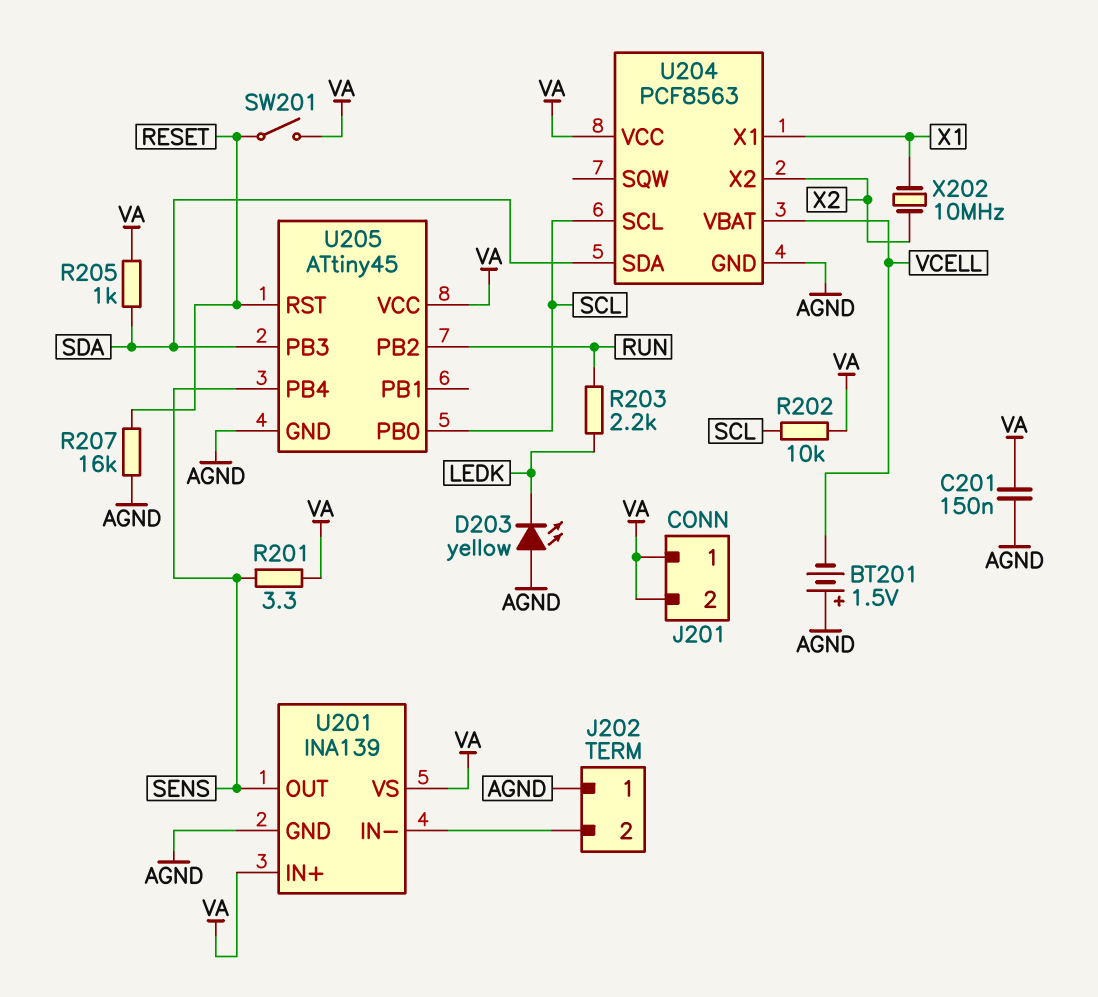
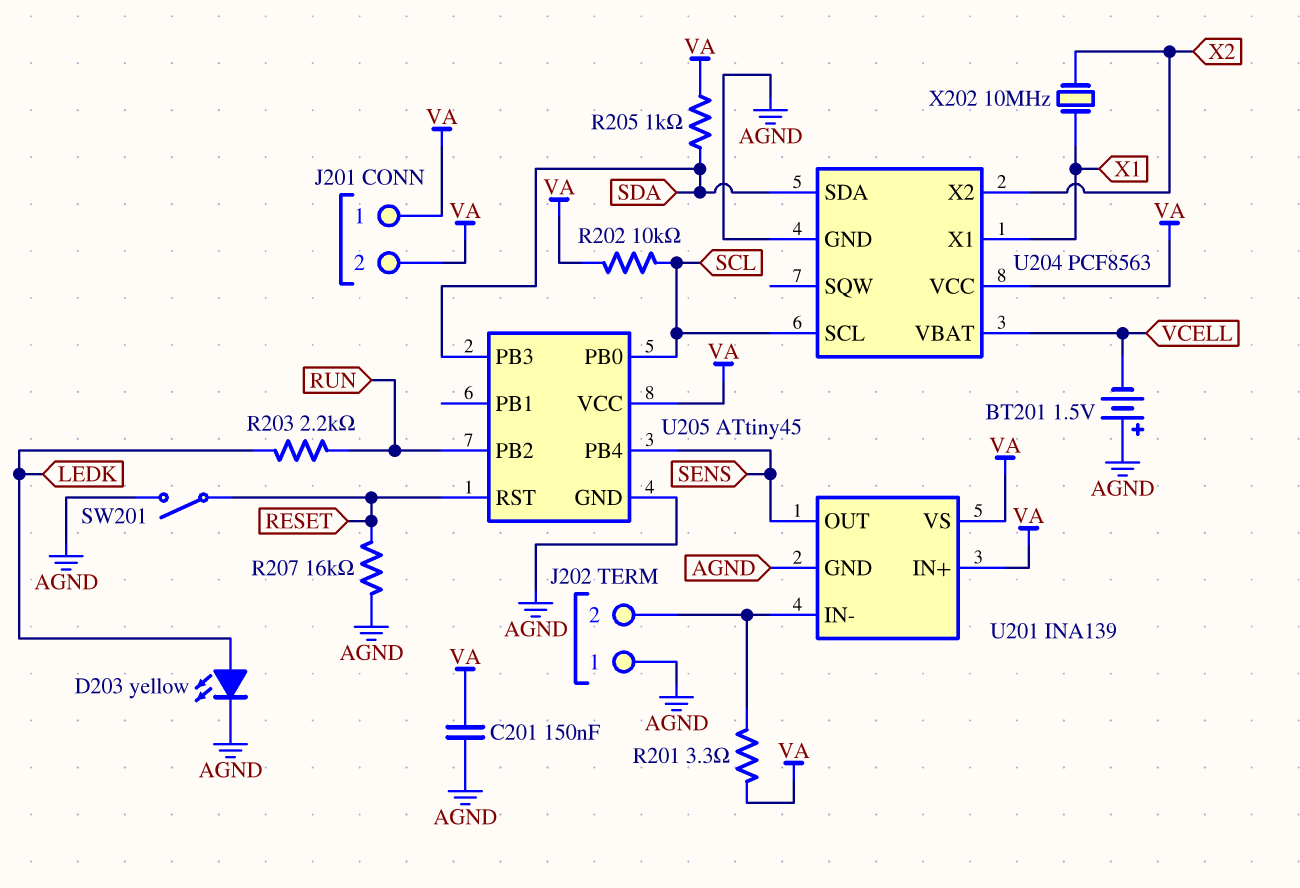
D203: LED yellow (A AGND, K LEDK) -> LED yellow (A LEDK, K AGND)
R201: 3.3 (SENS, VA) -> 3.3 (J202/2, VA)
SW201: switch (RESET, VA) -> switch (AGND, RESET)

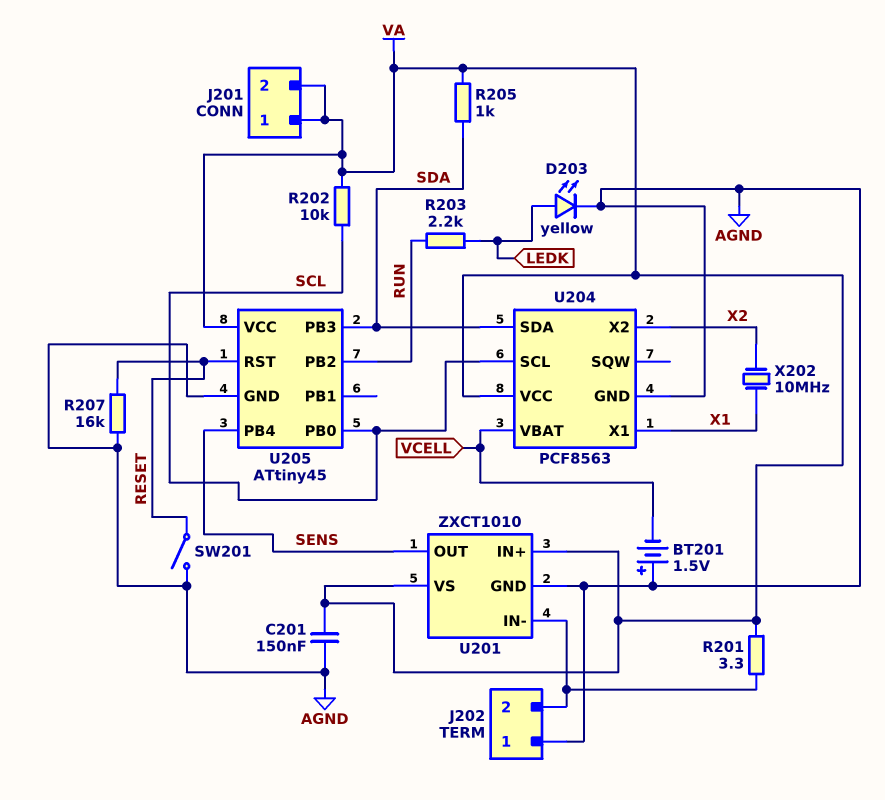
U201: INA139 -> ZXCT1010

